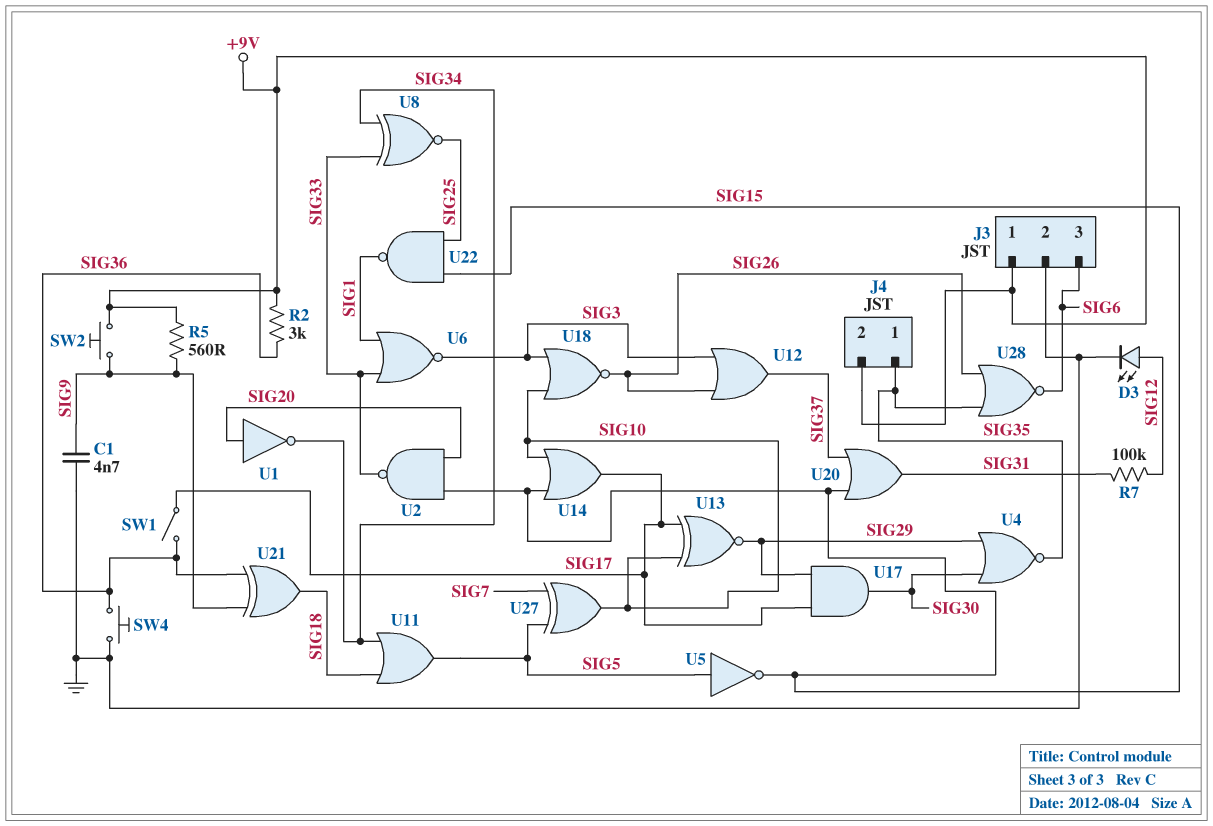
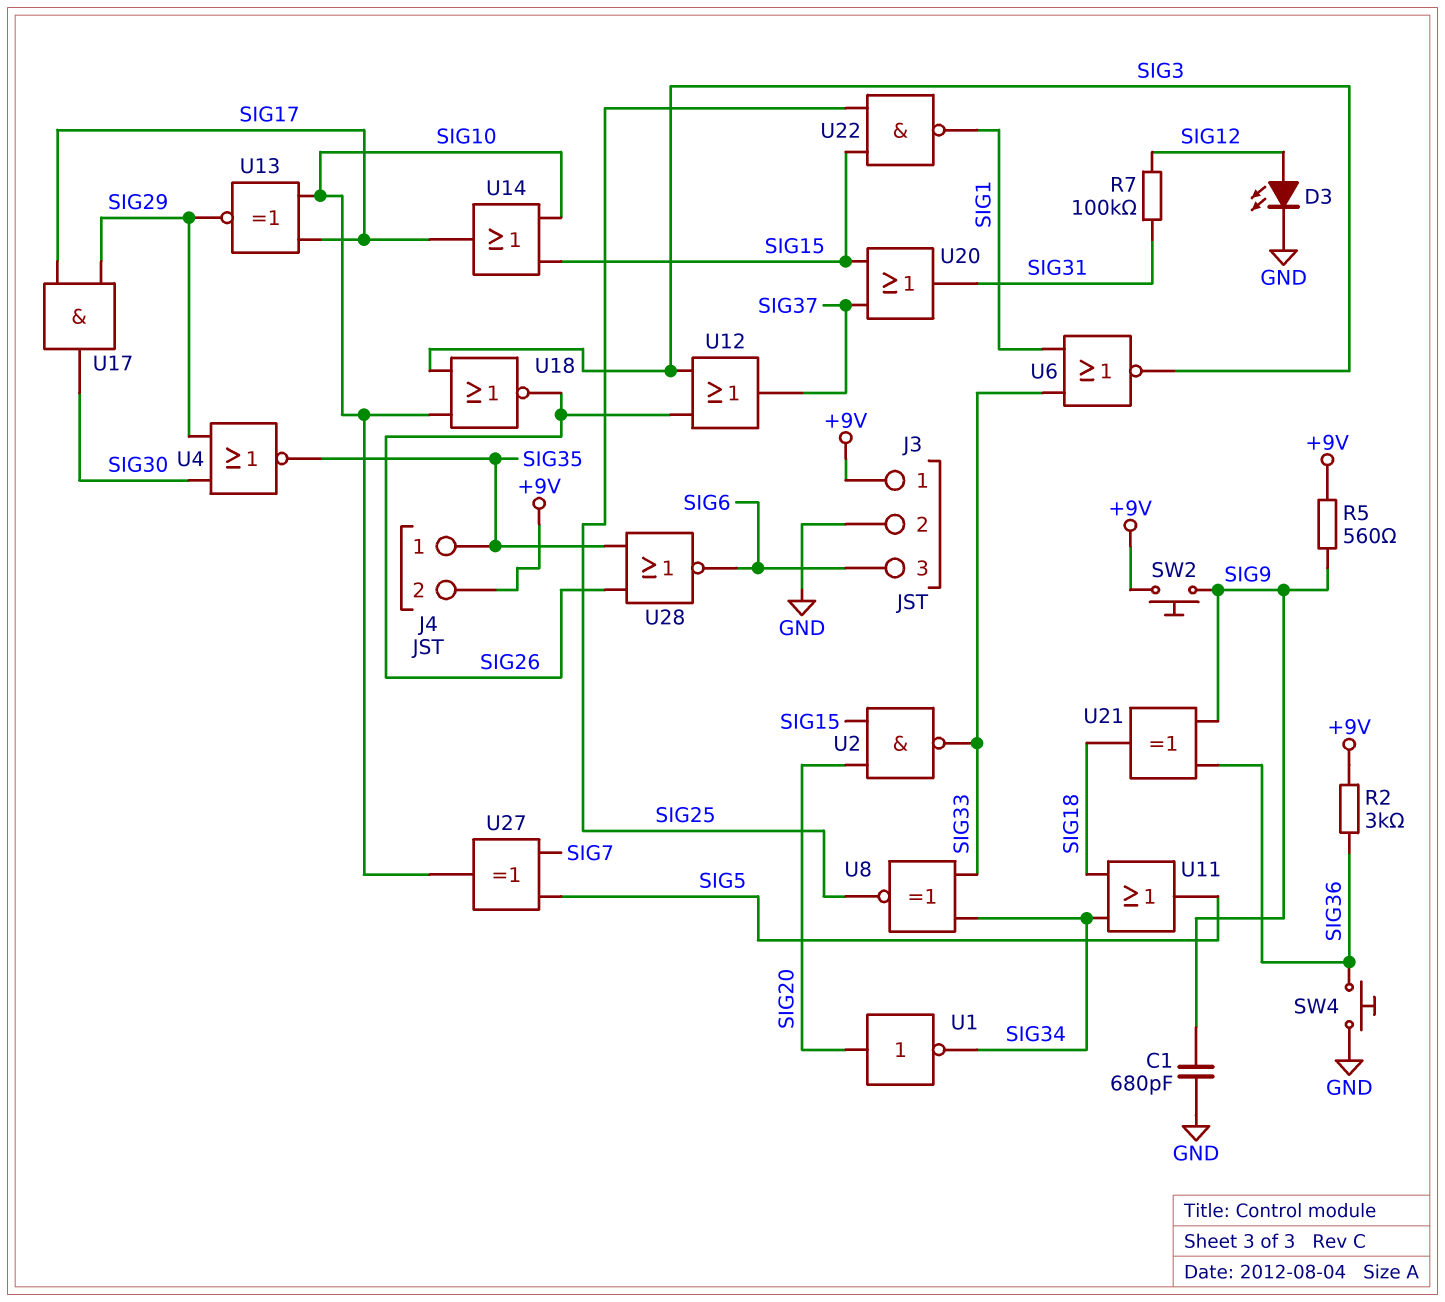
C1: 4.7nF (GND, SIG9) -> 680pF (GND, SIG9)
SW1: switch (SIG17, SIG36) -> none
U5: NOT (in SIG5, out SIG15) -> none

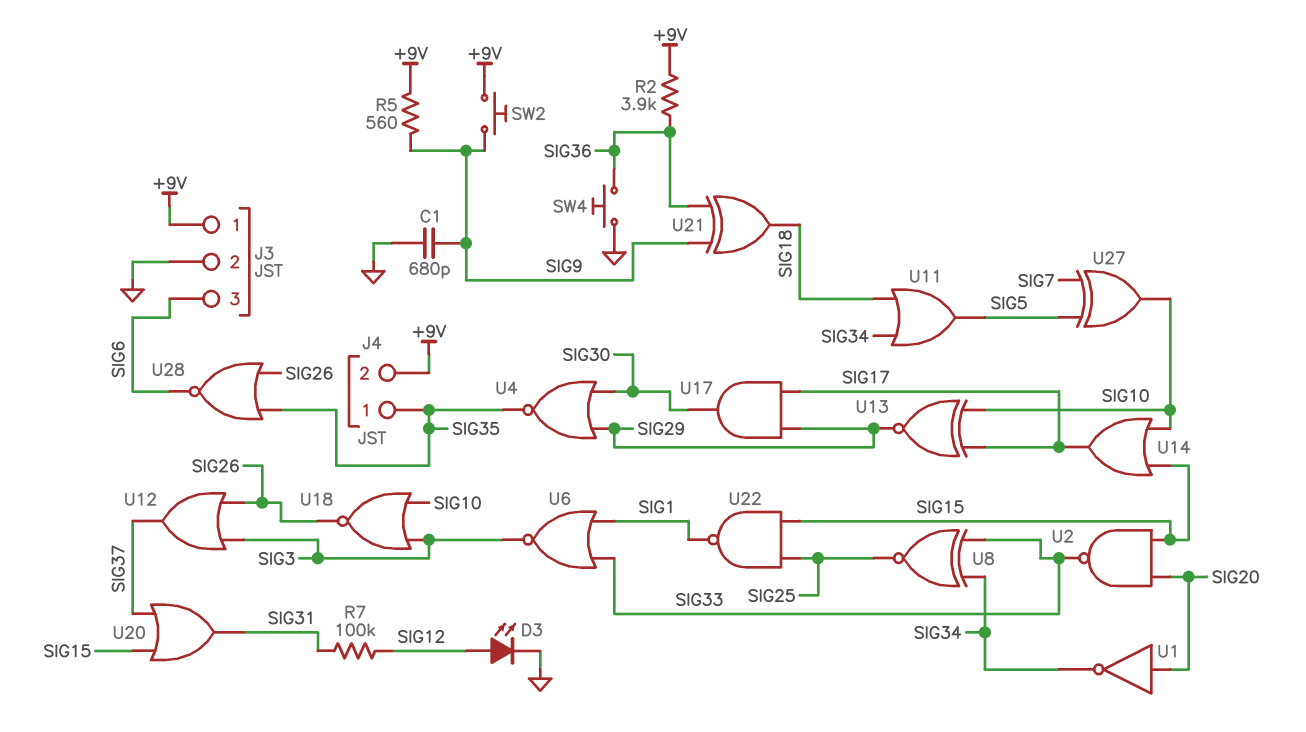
R2: 3k (+9V, SIG36) -> 3.9k (+9V, SIG36)

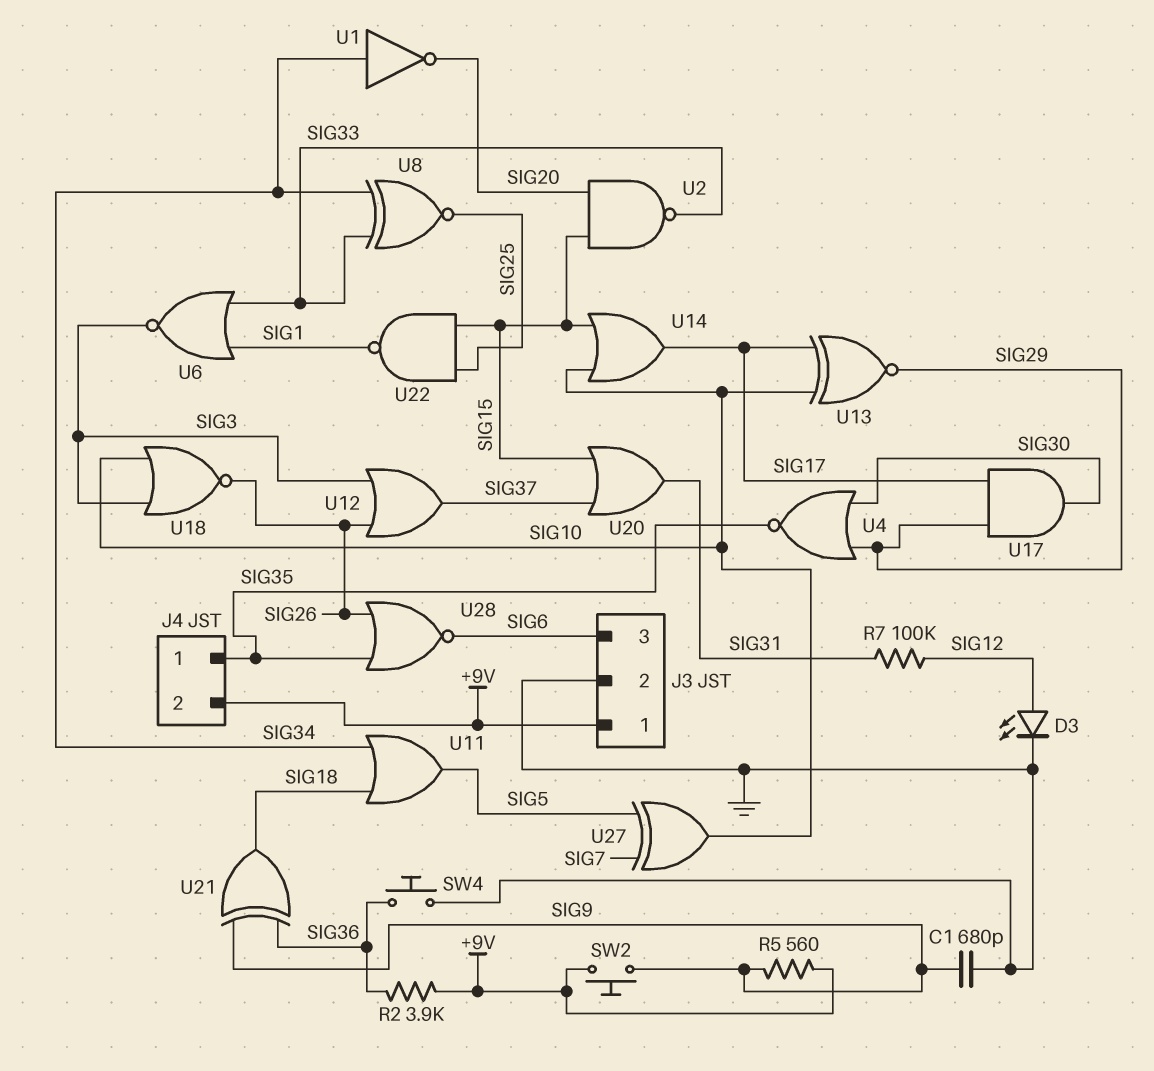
U1: NOT (in SIG20, out SIG34) -> NOT (in SIG34, out SIG20)

